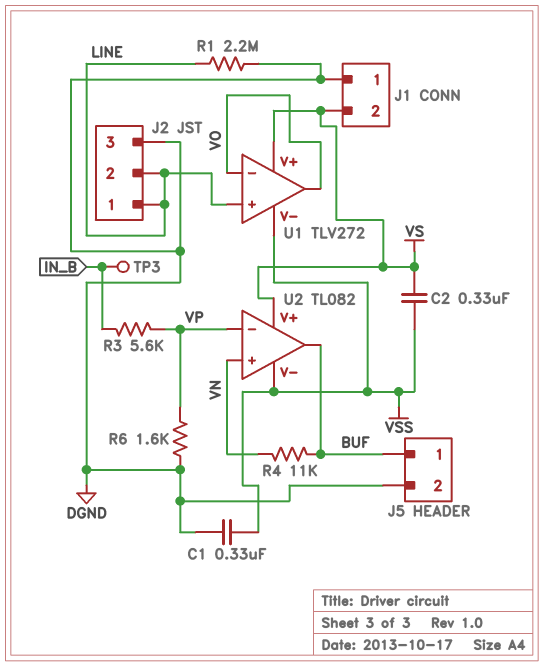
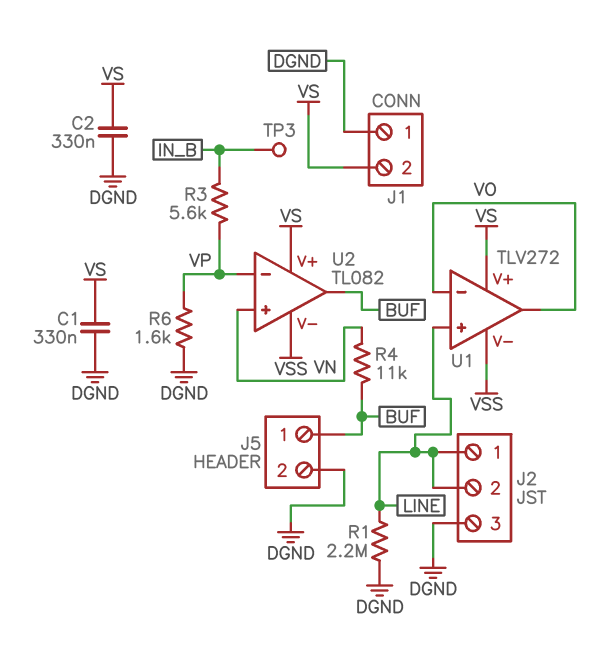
C1: 330nF (DGND, VSS) -> 330nF (DGND, VS)
C2: 330nF (VS, VSS) -> 330nF (DGND, VS)

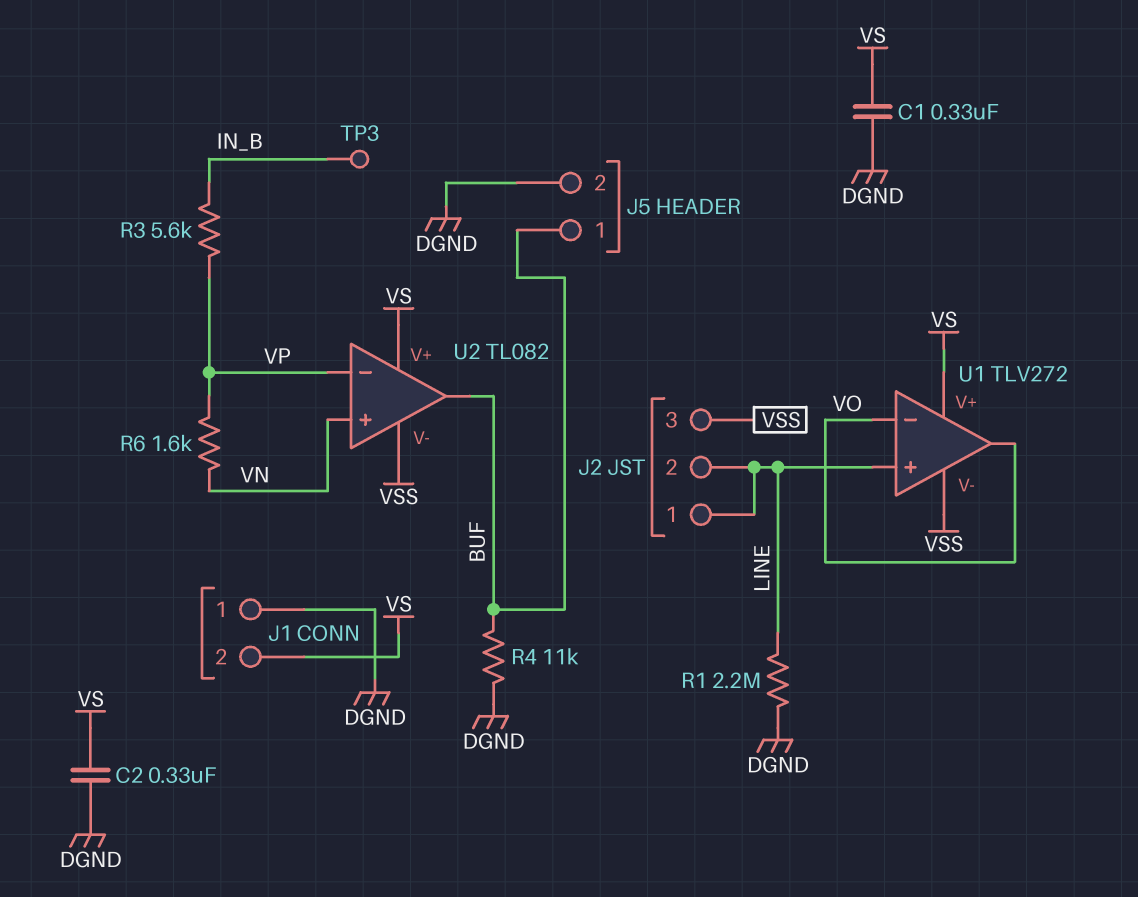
J2 pin 3: DGND -> VSS
R4: 11k (BUF, VN) -> 11k (BUF, DGND)
R6: 1.6k (DGND, VP) -> 1.6k (VN, VP)

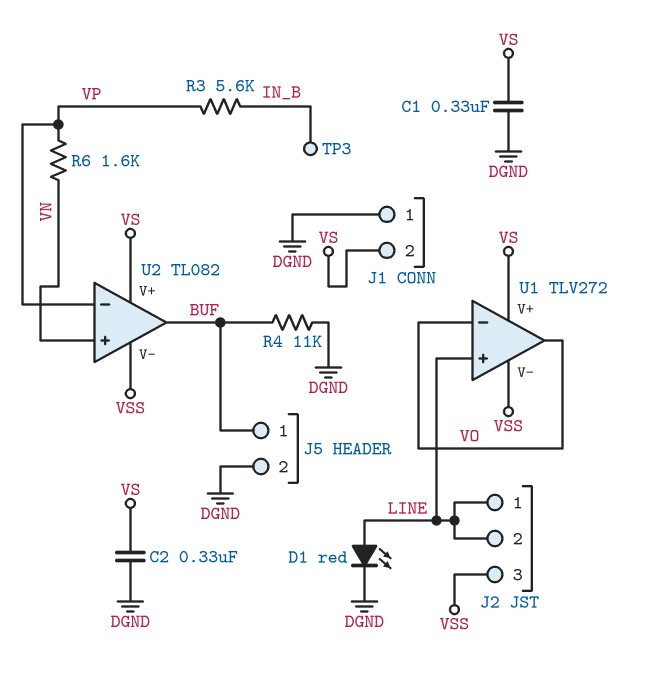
D1: none -> LED red (A LINE, K DGND)
R1: 2.2M (DGND, LINE) -> none

